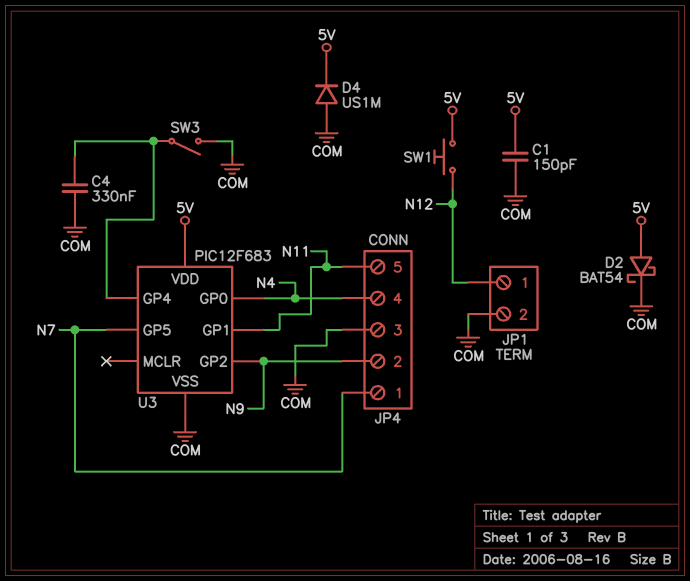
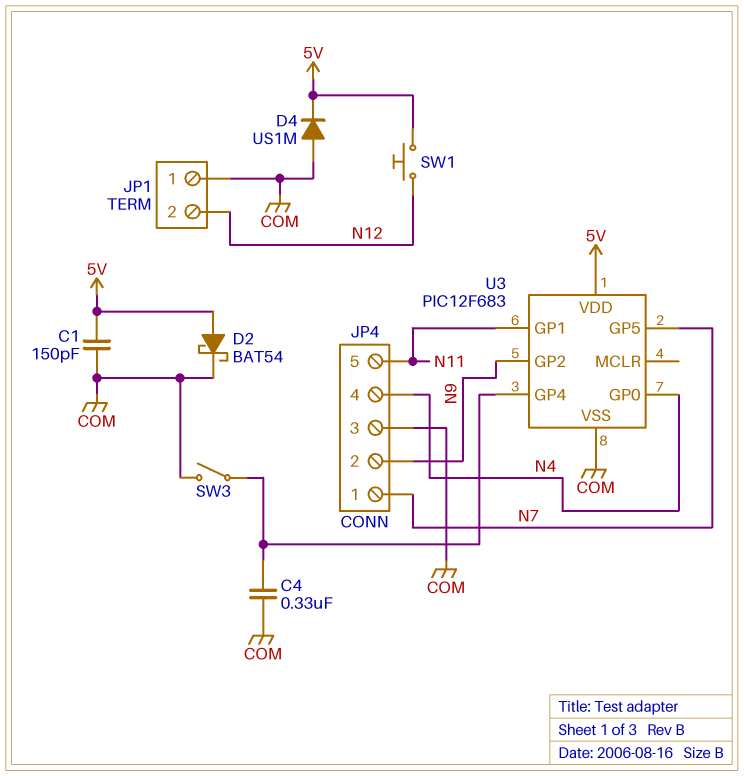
JP1 pin 1: N12 -> COM
JP1 pin 2: COM -> N12

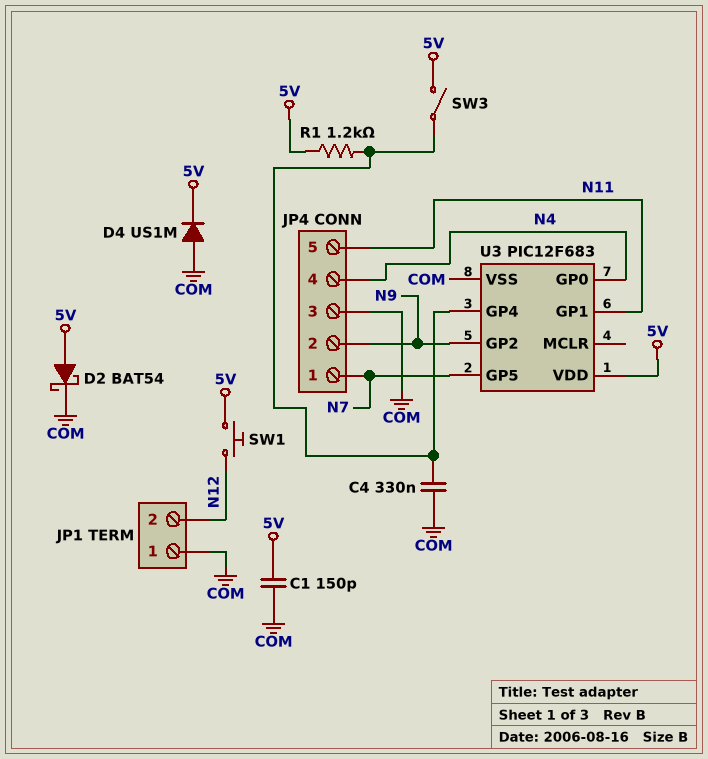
R1: none -> 1.2k (5V, U3/GP4)
SW3: switch (COM, U3/GP4) -> switch (5V, U3/GP4)

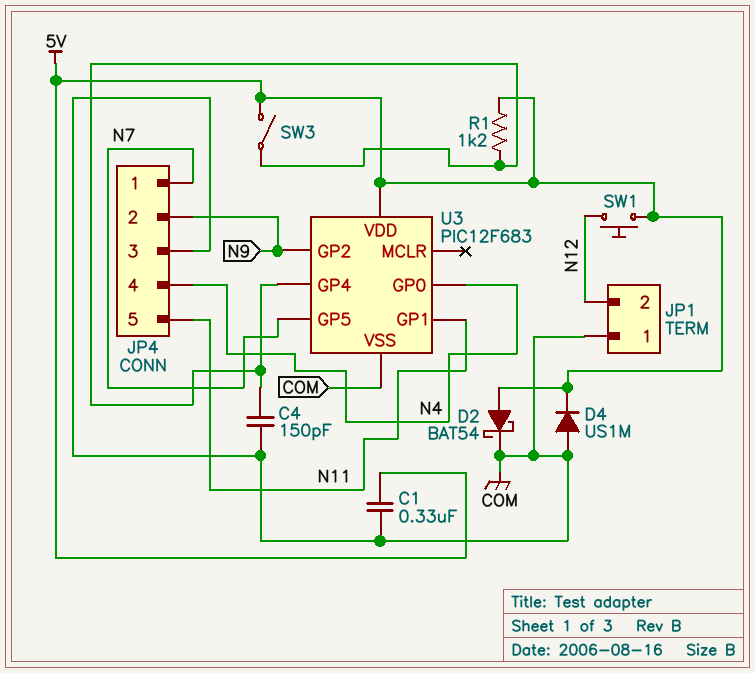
C1: 150pF (5V, COM) -> 330nF (5V, COM)
C4: 330nF (COM, U3/GP4) -> 150pF (COM, U3/GP4)

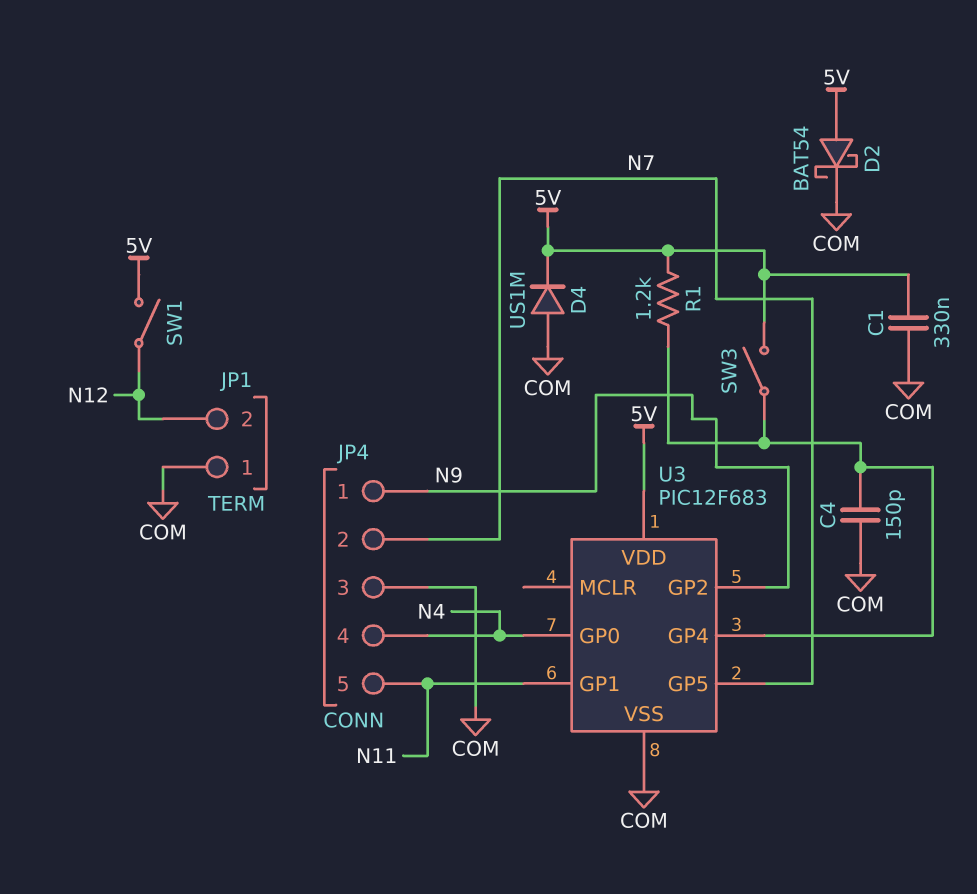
JP4 pin 1: N7 -> N9
JP4 pin 2: N9 -> N7
SW1: button (5V, N12) -> switch (5V, N12)

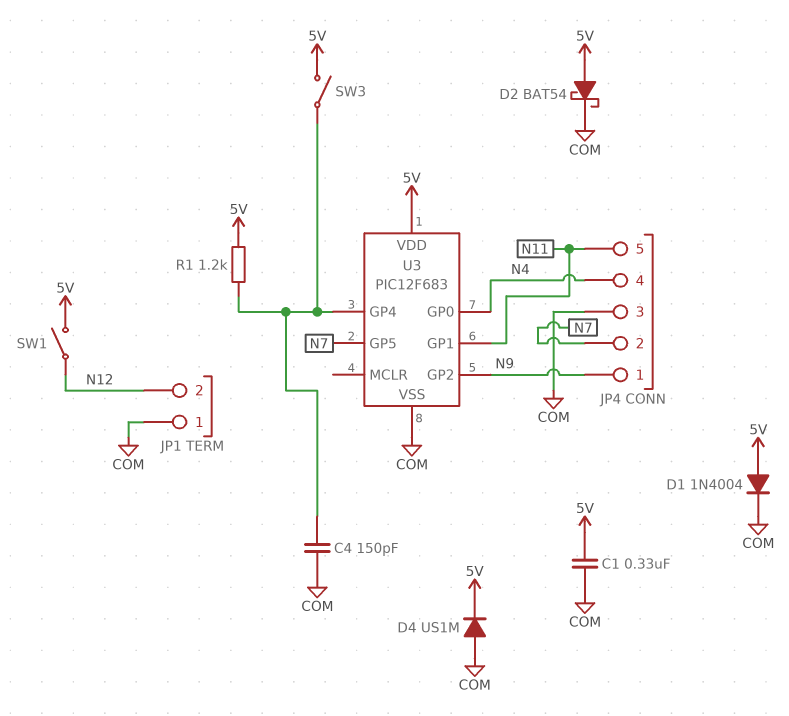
D1: none -> diode 1N4004 (A 5V, K COM)

